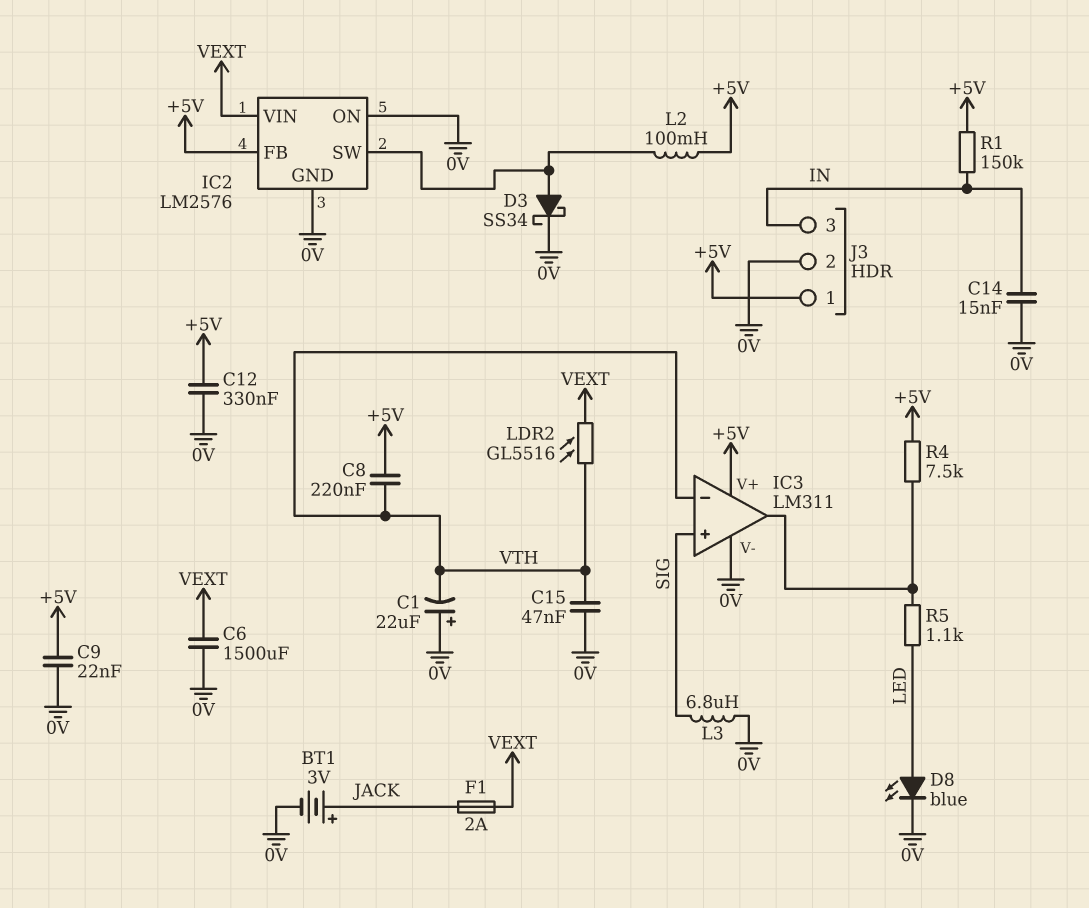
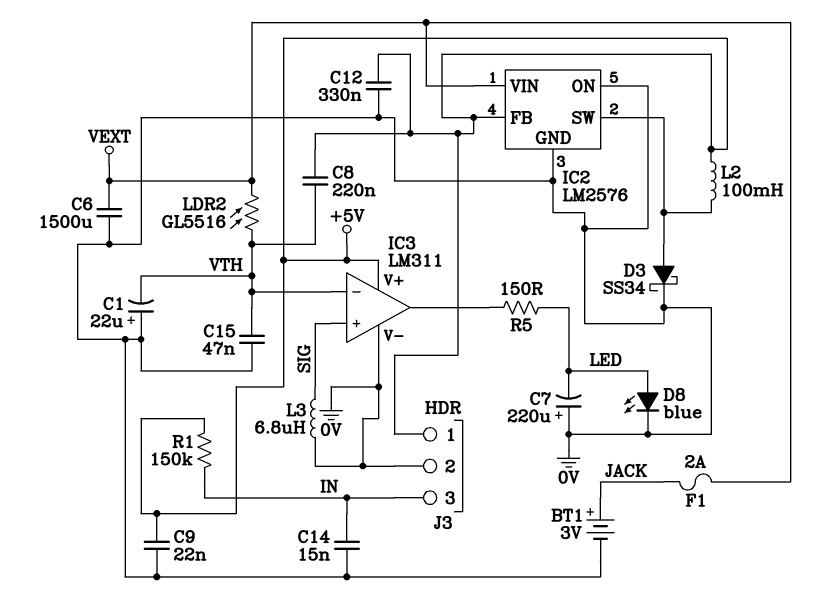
C7: none -> 220uF (plus 0V, minus LED)
R4: 7.5k (+5V, IC3/out) -> none
R5: 1.1k (IC3/out, LED) -> 150 (IC3/out, LED)

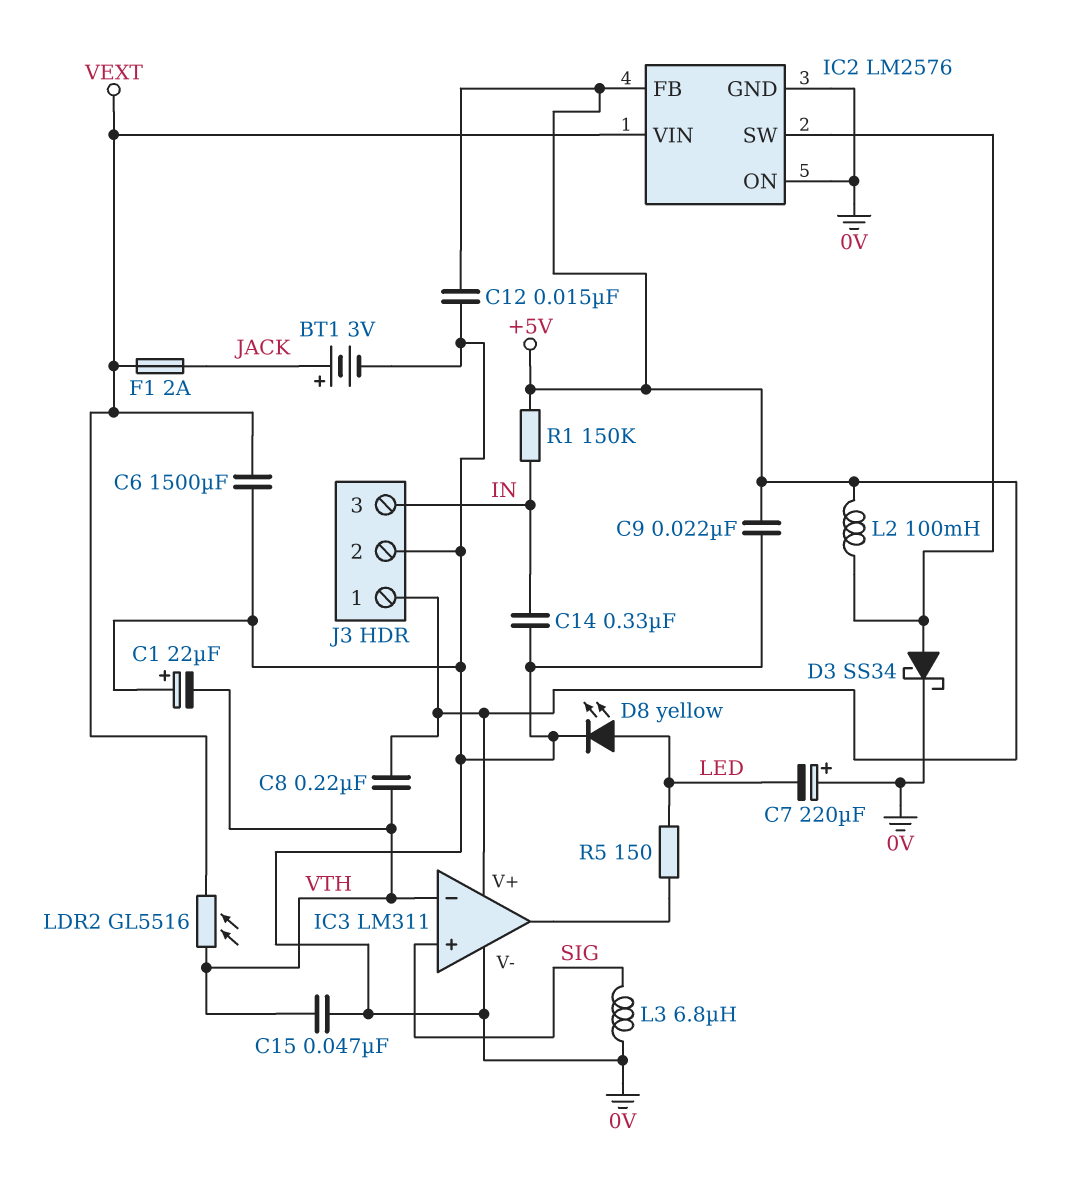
C12: 330nF (+5V, 0V) -> 15nF (+5V, 0V)
C14: 15nF (0V, IN) -> 330nF (0V, IN)
D8: LED blue (A LED, K 0V) -> LED yellow (A LED, K 0V)

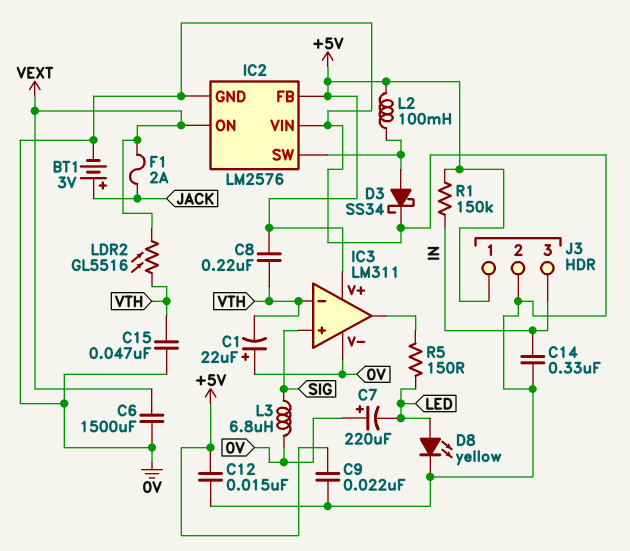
IC2 pin ON: 0V -> VEXT
IC2 pin VIN: VEXT -> 0V

